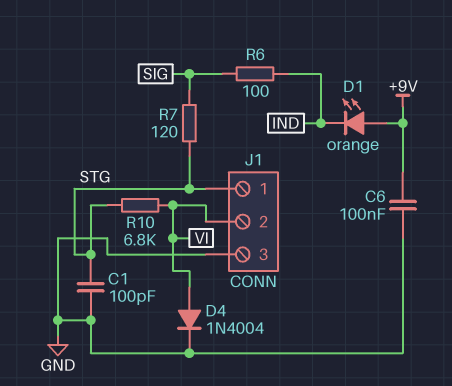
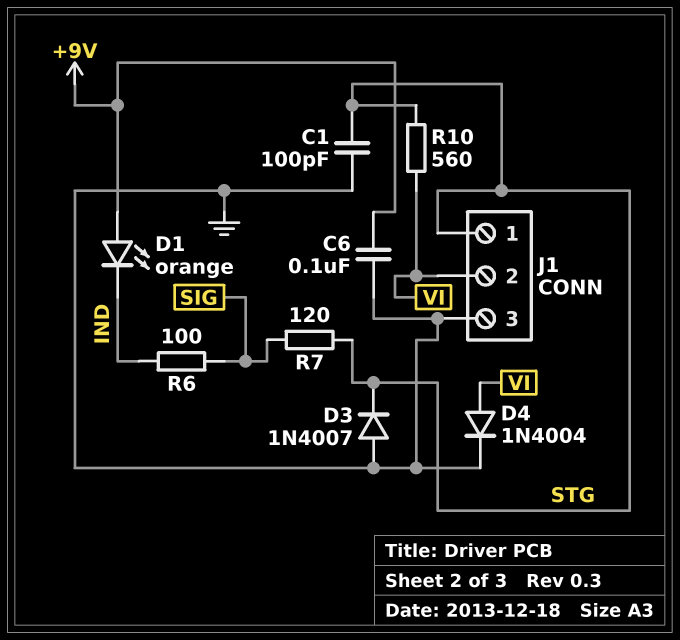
D3: none -> diode 1N4007 (A GND, K STG)
R10: 6.8k (STG, VI) -> 560 (STG, VI)

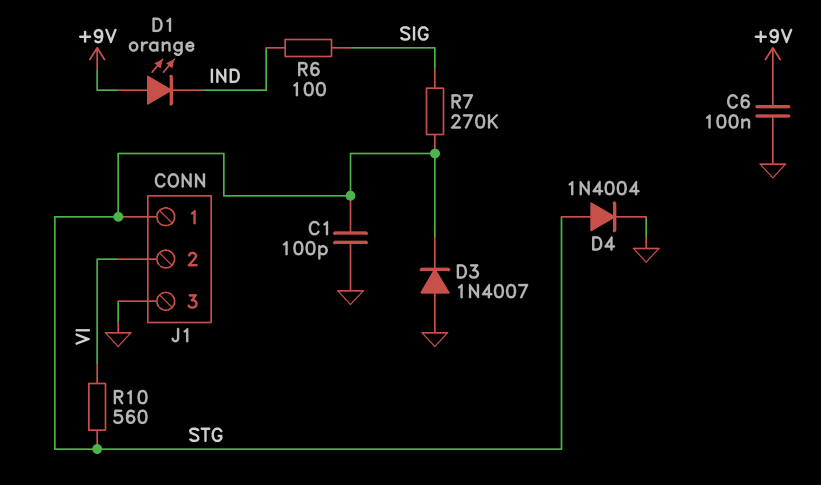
D4: diode 1N4004 (A VI, K GND) -> diode 1N4004 (A STG, K GND)
R7: 120 (SIG, STG) -> 270k (SIG, STG)

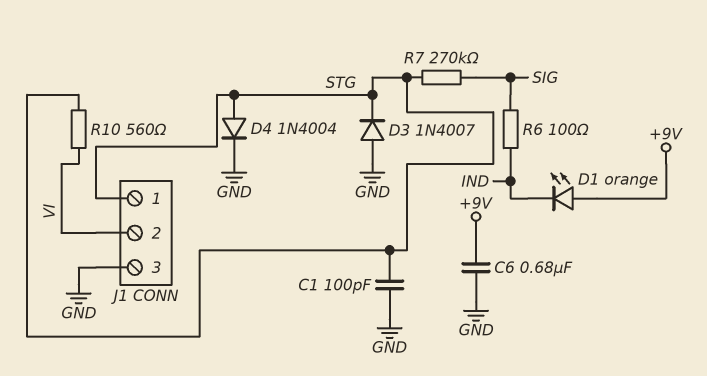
C6: 100nF (+9V, GND) -> 680nF (+9V, GND)

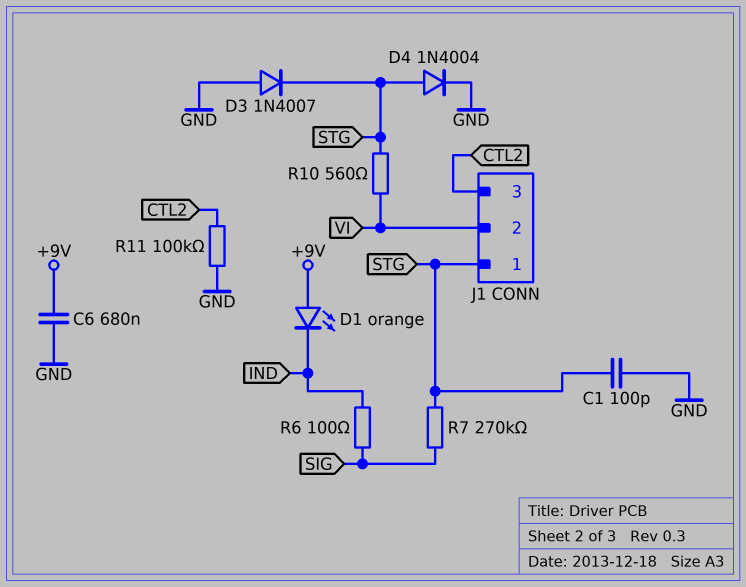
J1 pin 3: GND -> CTL2
R11: none -> 100k (CTL2, GND)

